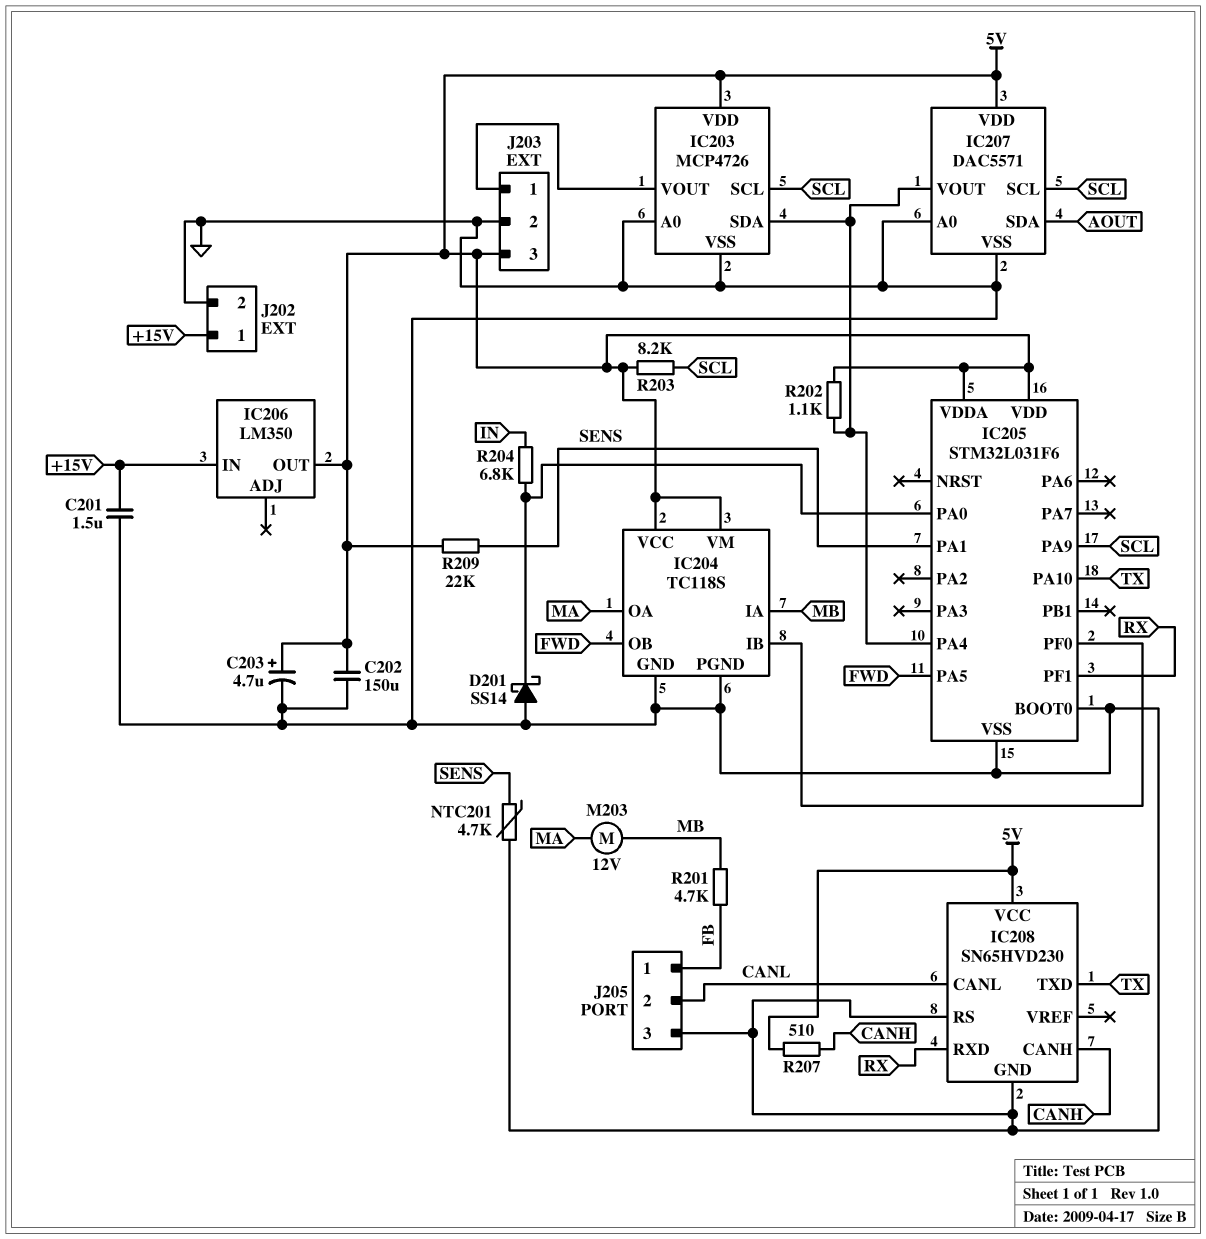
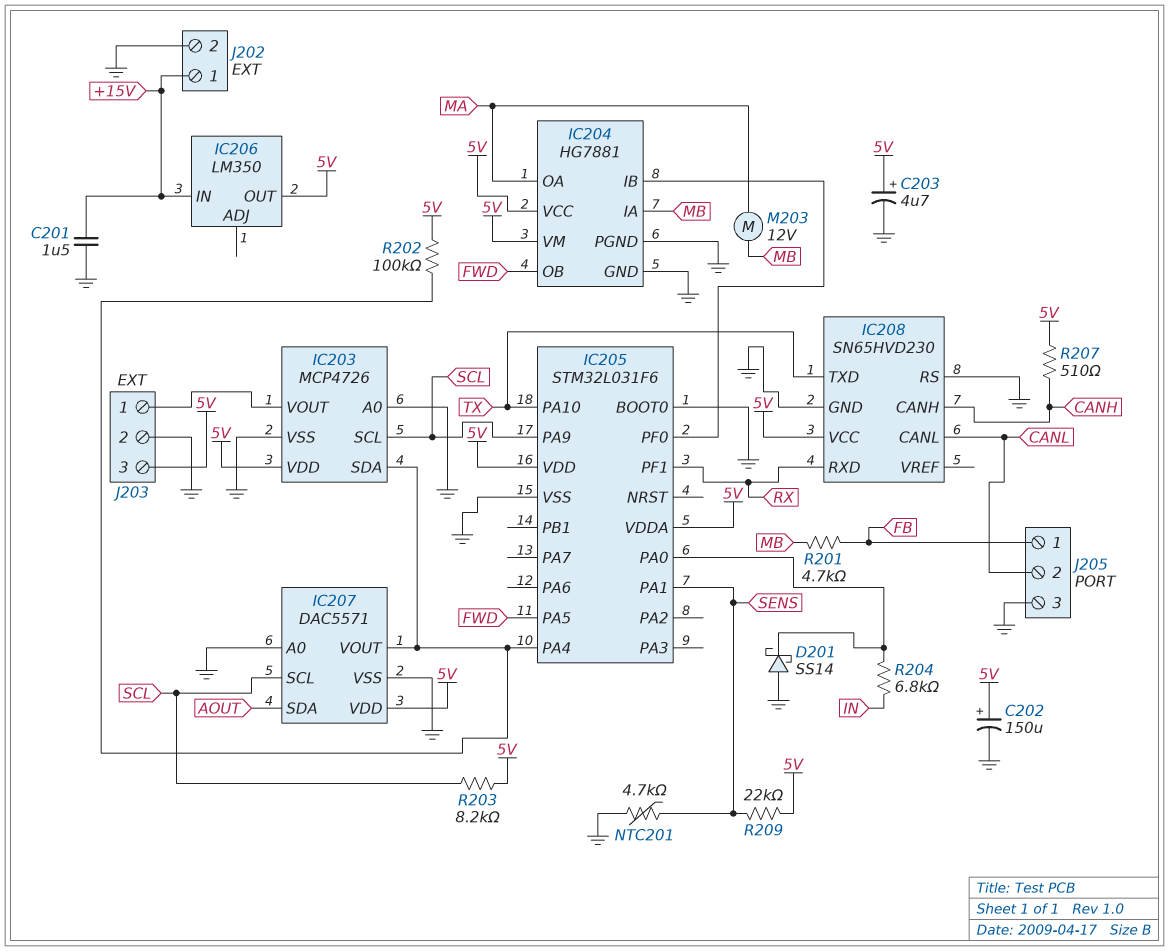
C202: 150uF (5V, GND) -> 150uF (plus 5V, minus GND)
IC204: TC118S -> HG7881
R202: 1.1k (5V, IC203/SDA) -> 100k (5V, IC203/SDA)

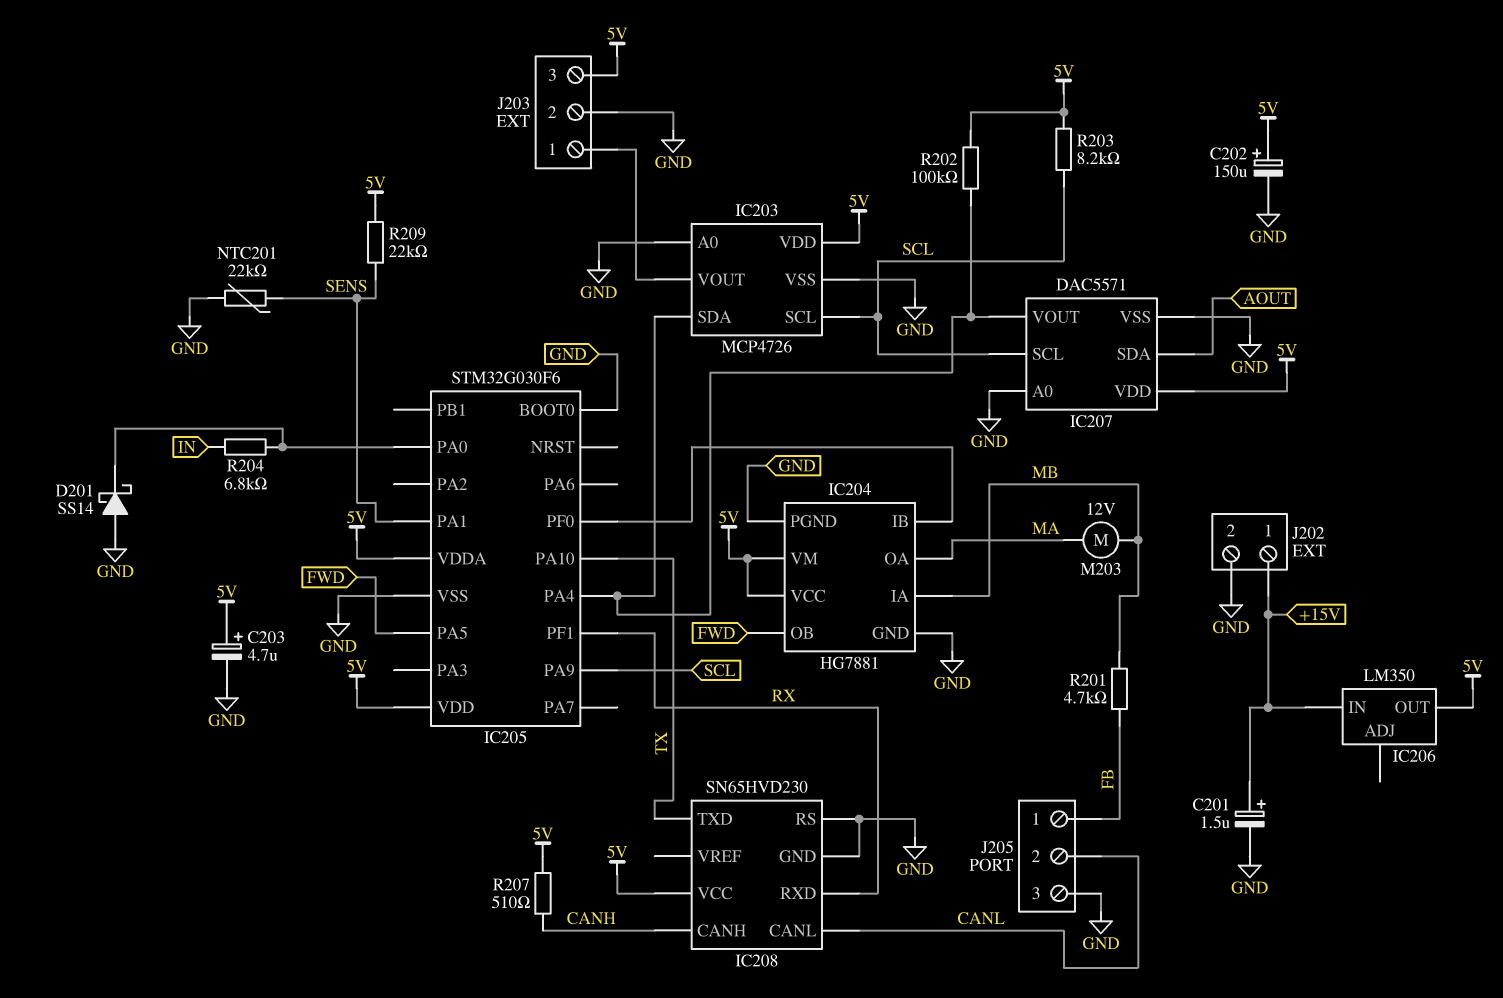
C201: 1.5uF (+15V, GND) -> 1.5uF (plus +15V, minus GND)
IC205: STM32L031F6 -> STM32G030F6
NTC201: 4.7k (GND, SENS) -> 22k (GND, SENS)

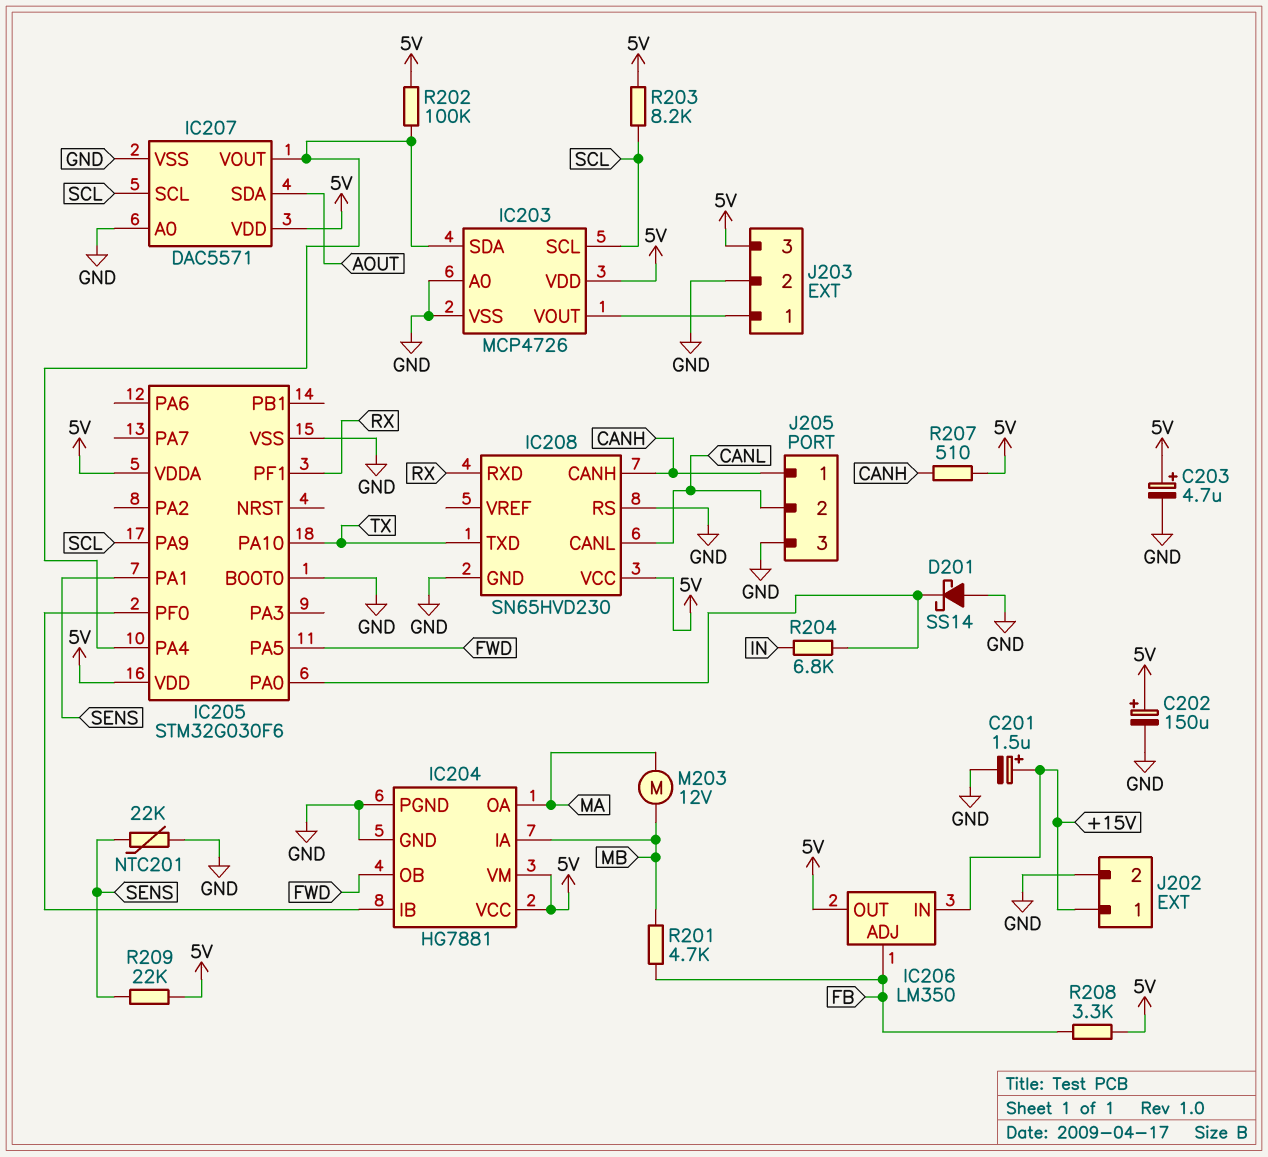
IC206 pin ADJ: none -> FB
J205 pin 1: FB -> CANH
R208: none -> 3.3k (5V, FB)

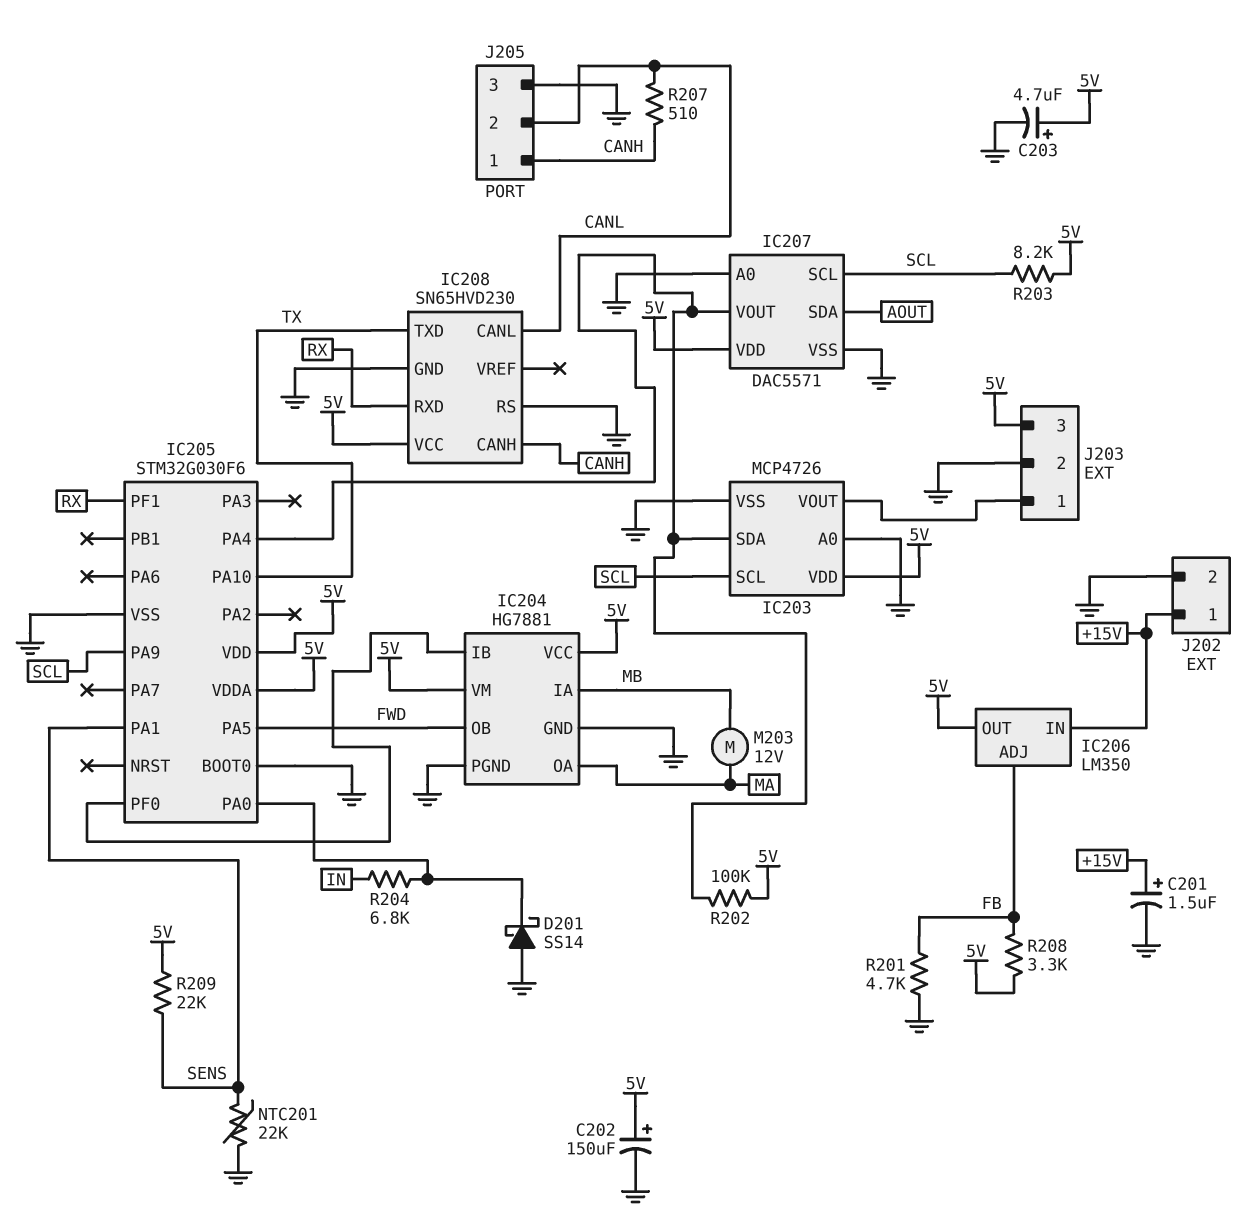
R201: 4.7k (FB, MB) -> 4.7k (FB, GND)
R207: 510 (5V, CANH) -> 510 (CANH, CANL)

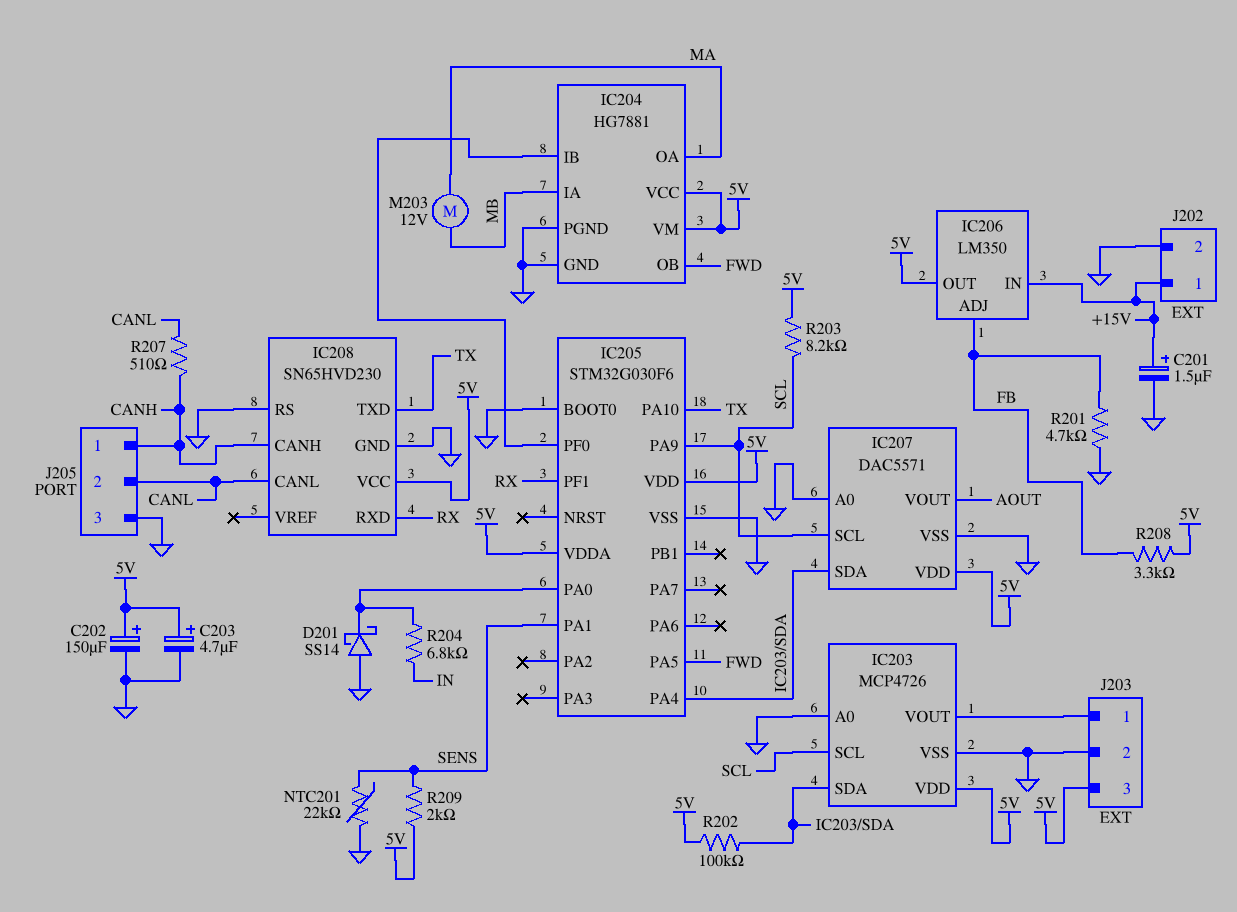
IC207 pin SDA: AOUT -> IC203/SDA
IC207 pin VOUT: IC203/SDA -> AOUT
R209: 22k (5V, SENS) -> 2k (5V, SENS)

